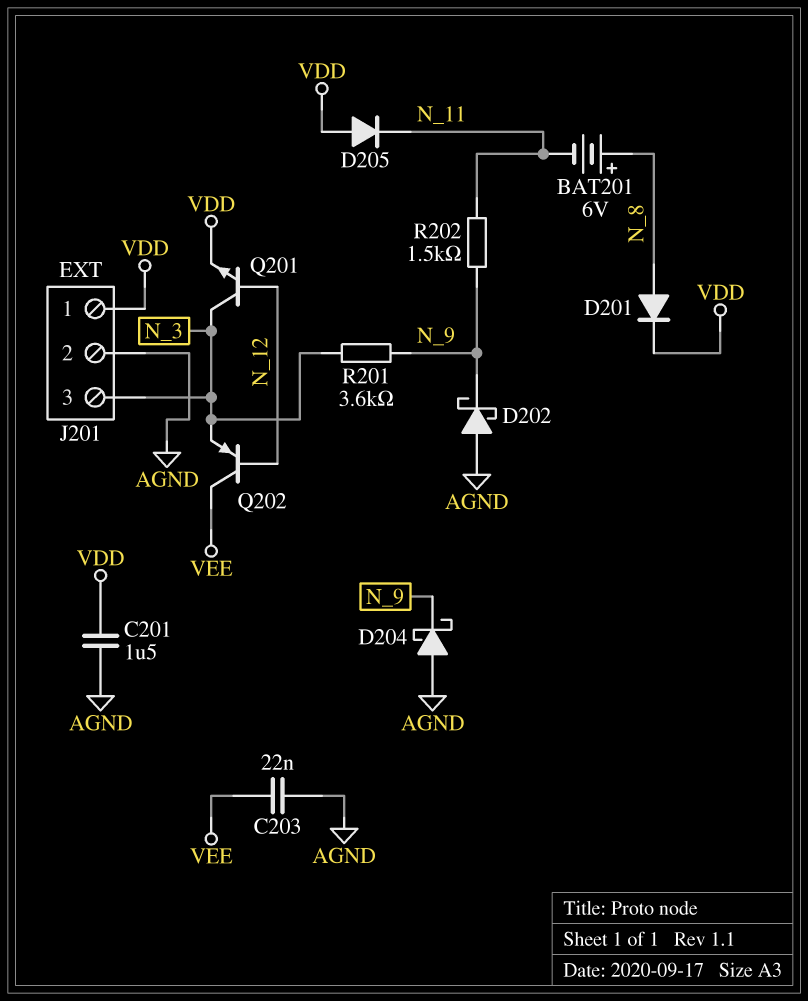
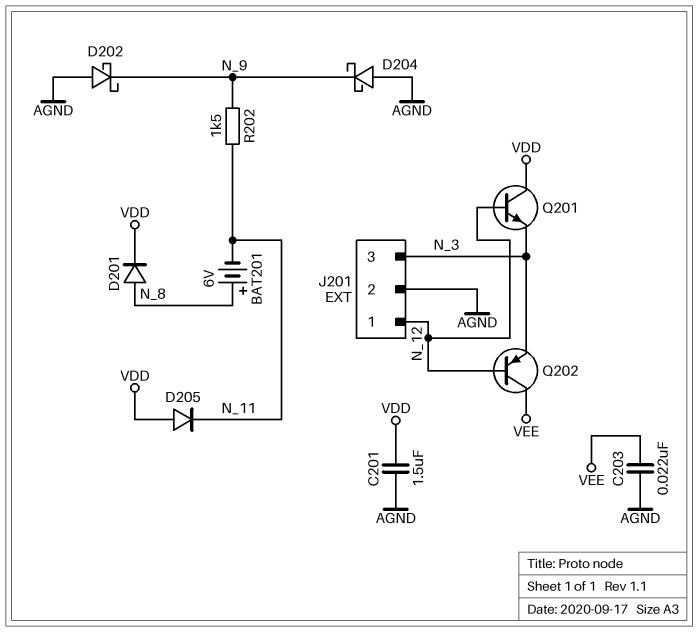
J201 pin 1: VDD -> N_12
Q201: NPN (B N_12, C N_3, E VDD) -> NPN (B N_12, C VDD, E N_3)
R201: 3.6k (N_3, N_9) -> none

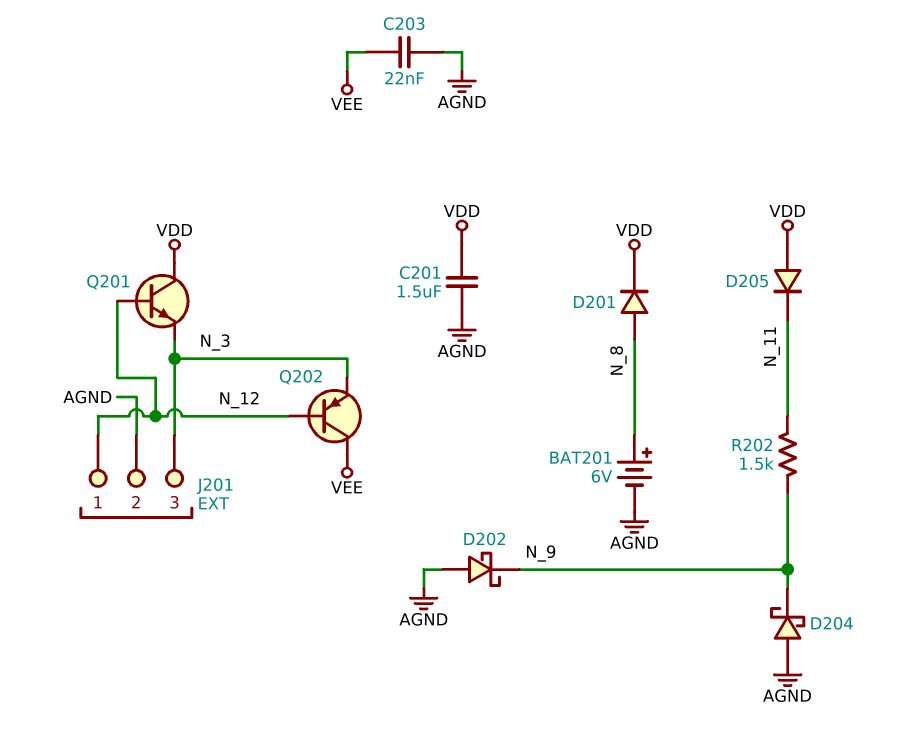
BAT201: 6V (plus N_8, minus N_11) -> 6V (plus N_8, minus AGND)

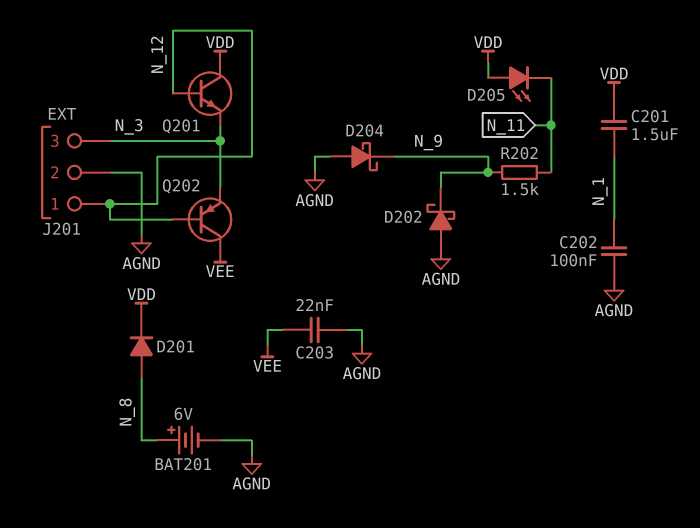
C201: 1.5uF (AGND, VDD) -> 1.5uF (N_1, VDD)
C202: none -> 100nF (AGND, N_1)
D205: diode (A VDD, K N_11) -> LED (A VDD, K N_11)

